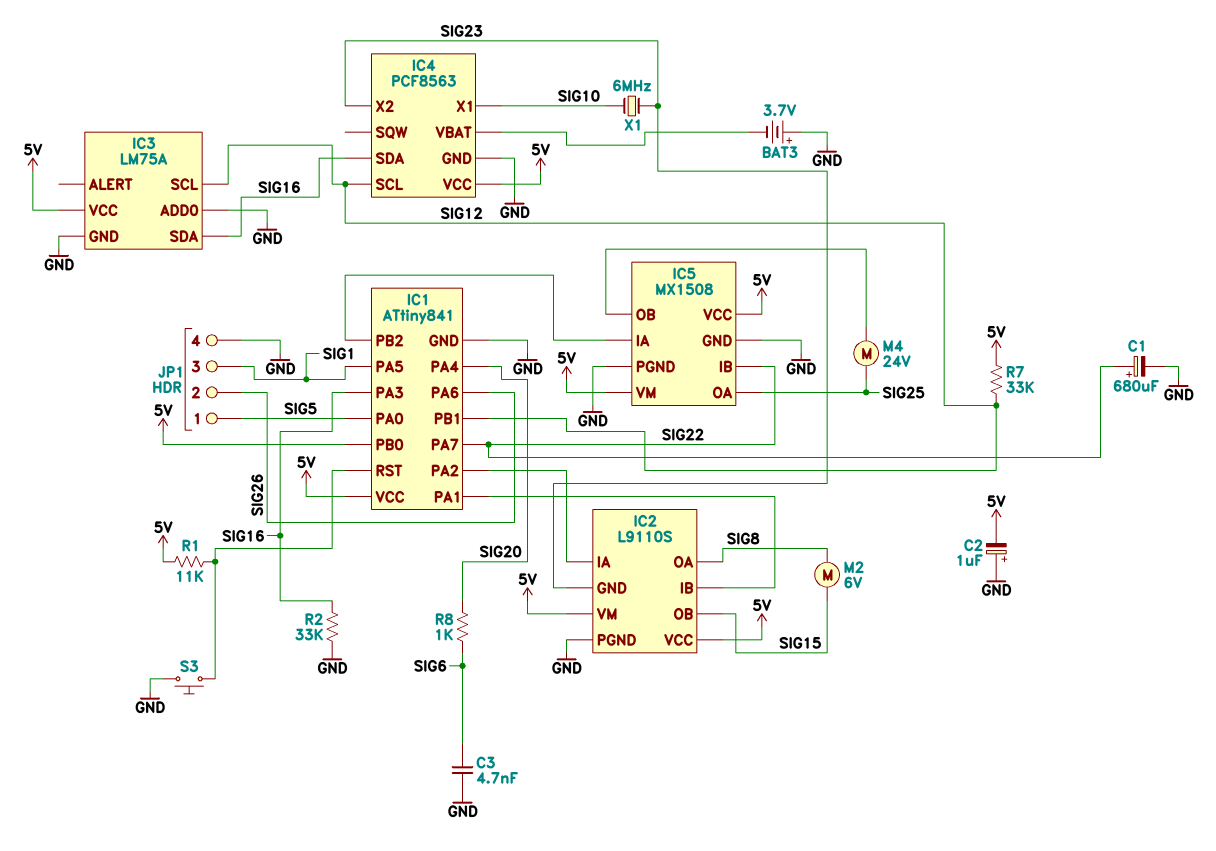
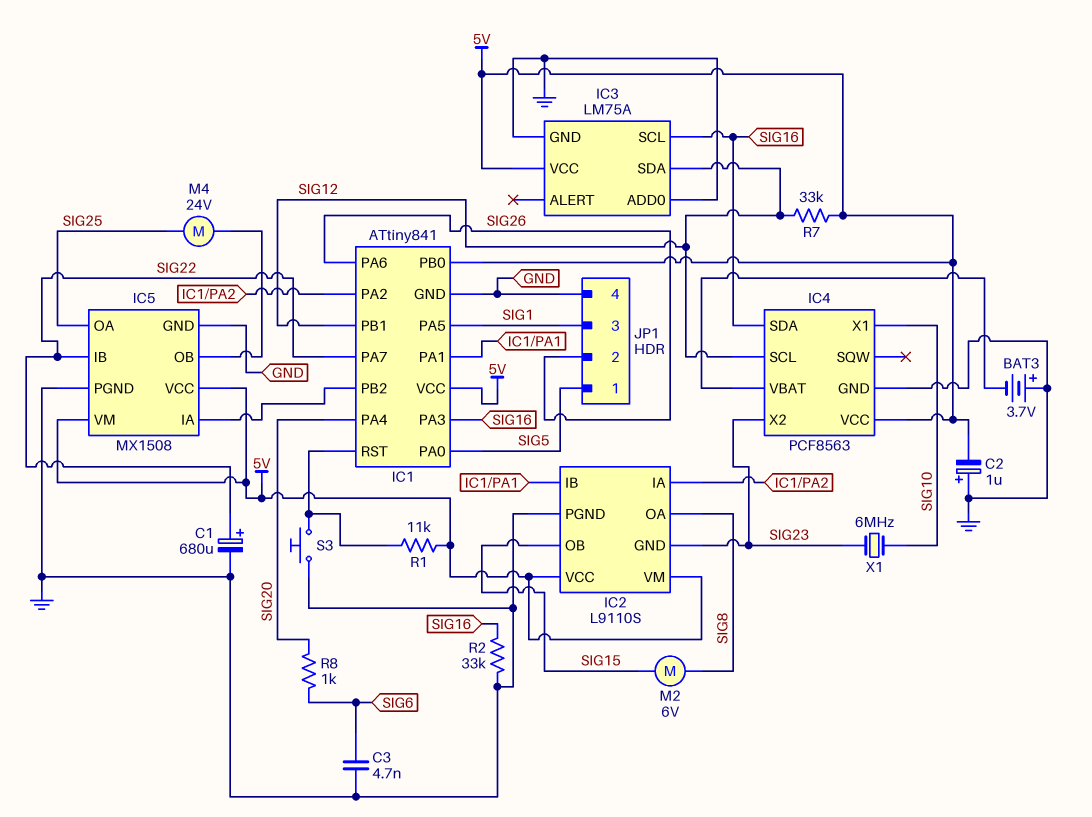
IC3 pin SCL: SIG12 -> SIG16
IC3 pin SDA: SIG16 -> SIG12

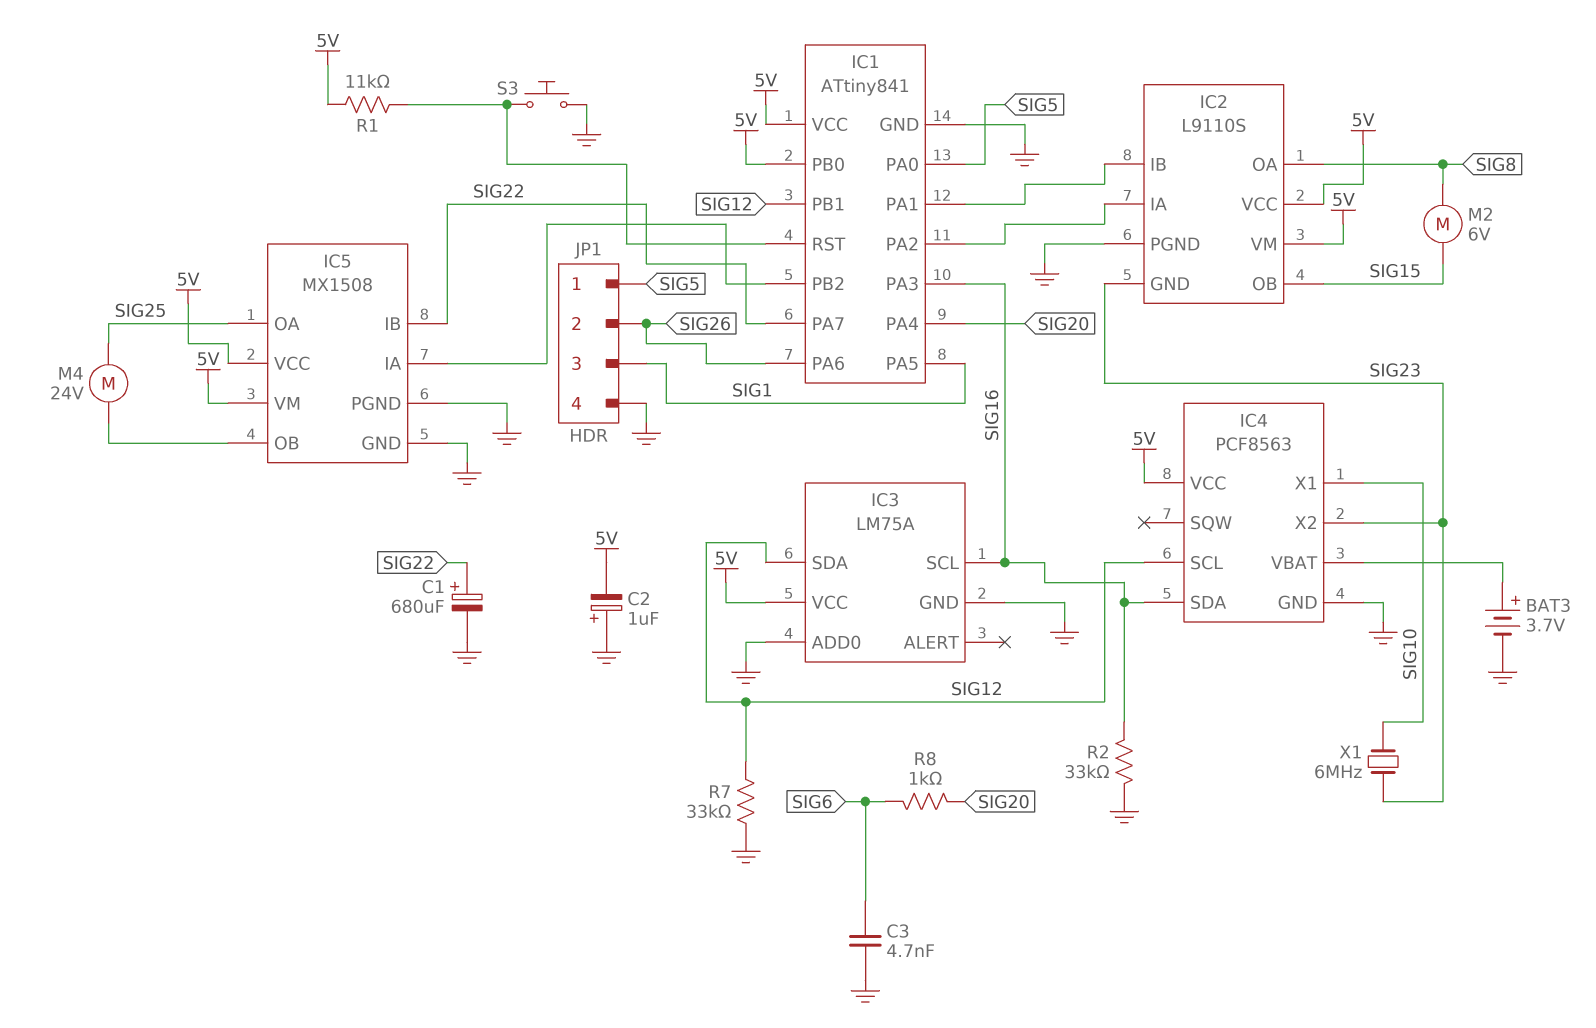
BAT3: 3.7V (plus GND, minus IC4/VBAT) -> 3.7V (plus IC4/VBAT, minus GND)
R7: 33k (5V, SIG12) -> 33k (GND, SIG12)

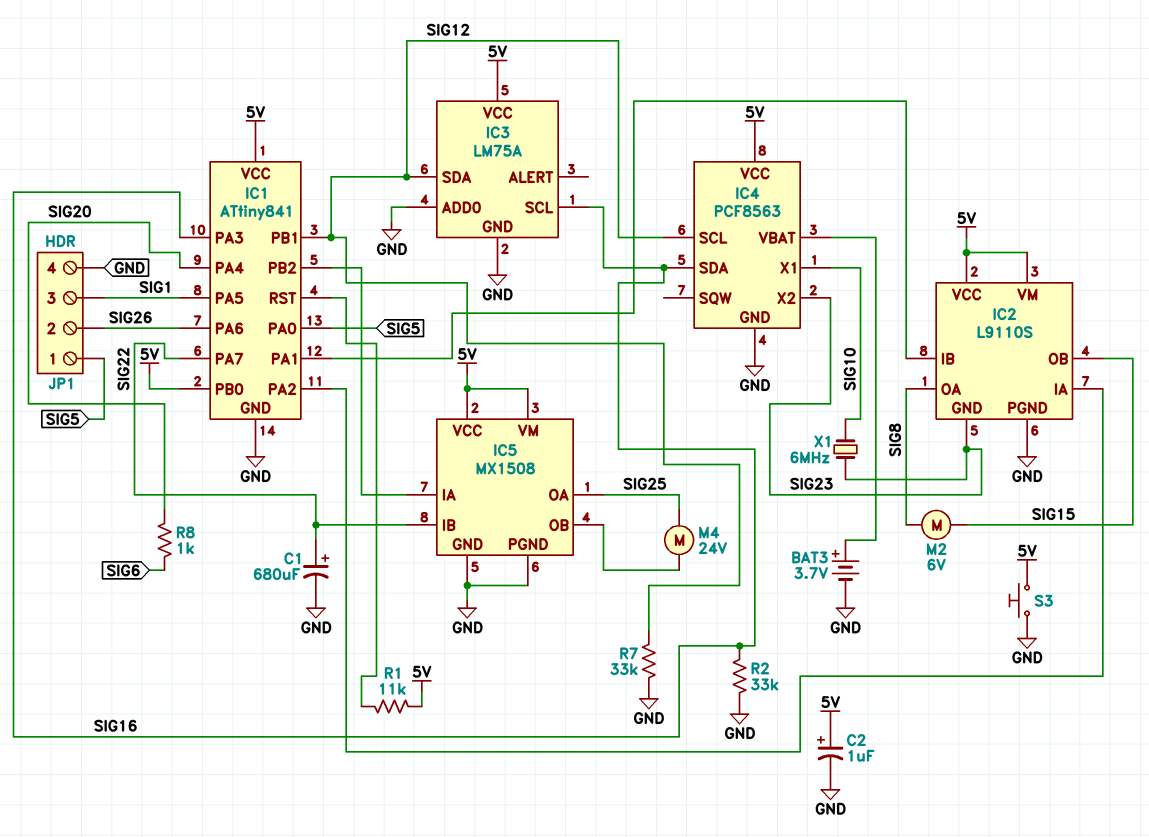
C2: 1uF (plus GND, minus 5V) -> 1uF (plus 5V, minus GND)
C3: 4.7nF (GND, SIG6) -> none
S3: button (GND, IC1/RST) -> button (5V, GND)

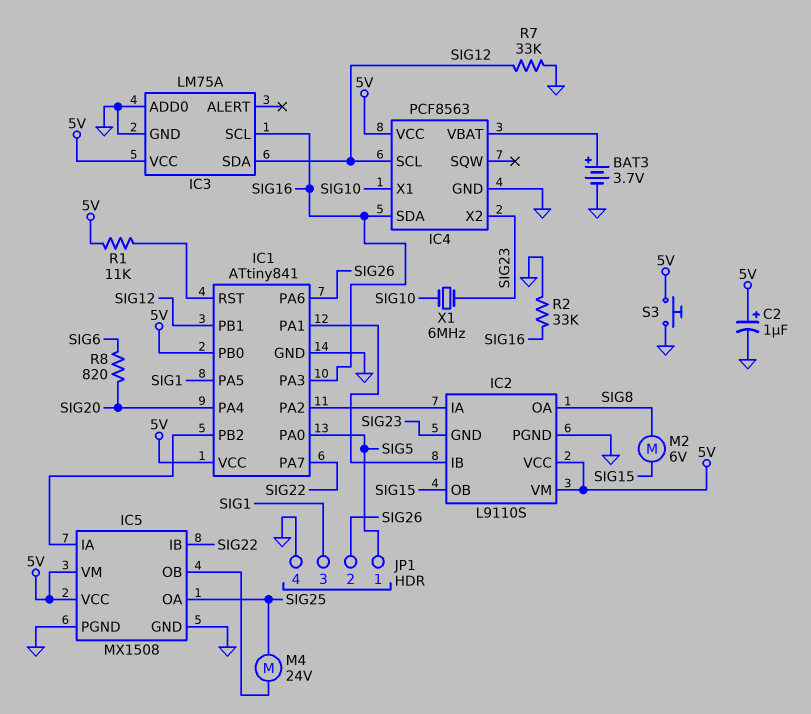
C1: 680uF (plus SIG22, minus GND) -> none
R8: 1k (SIG6, SIG20) -> 820 (SIG6, SIG20)

